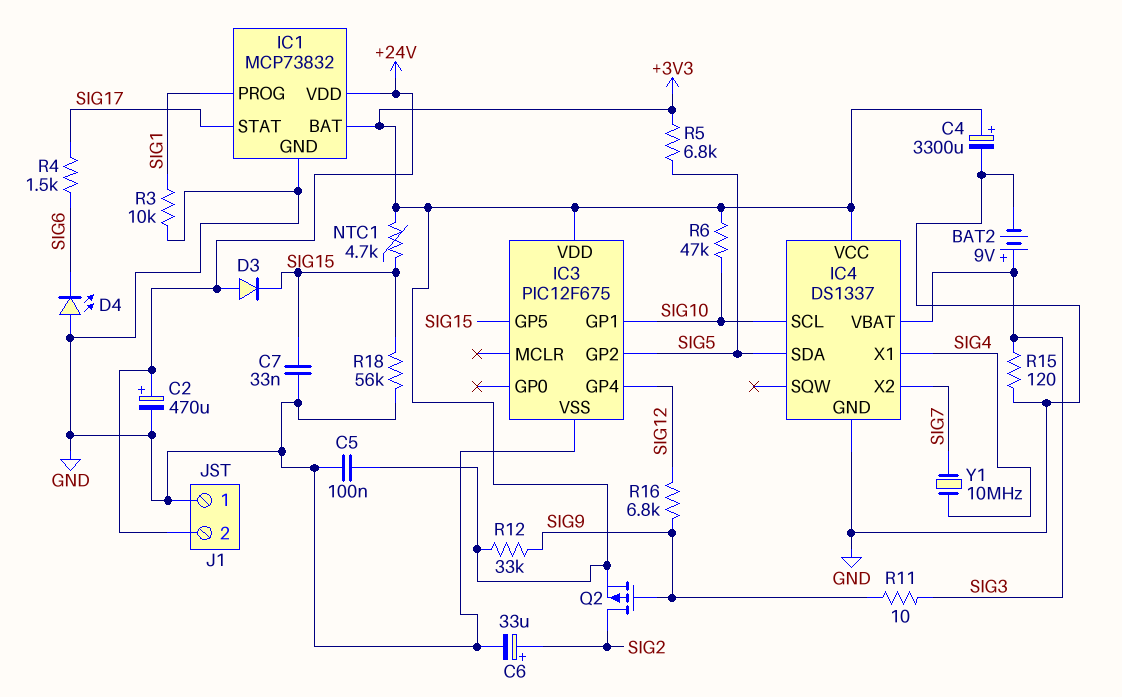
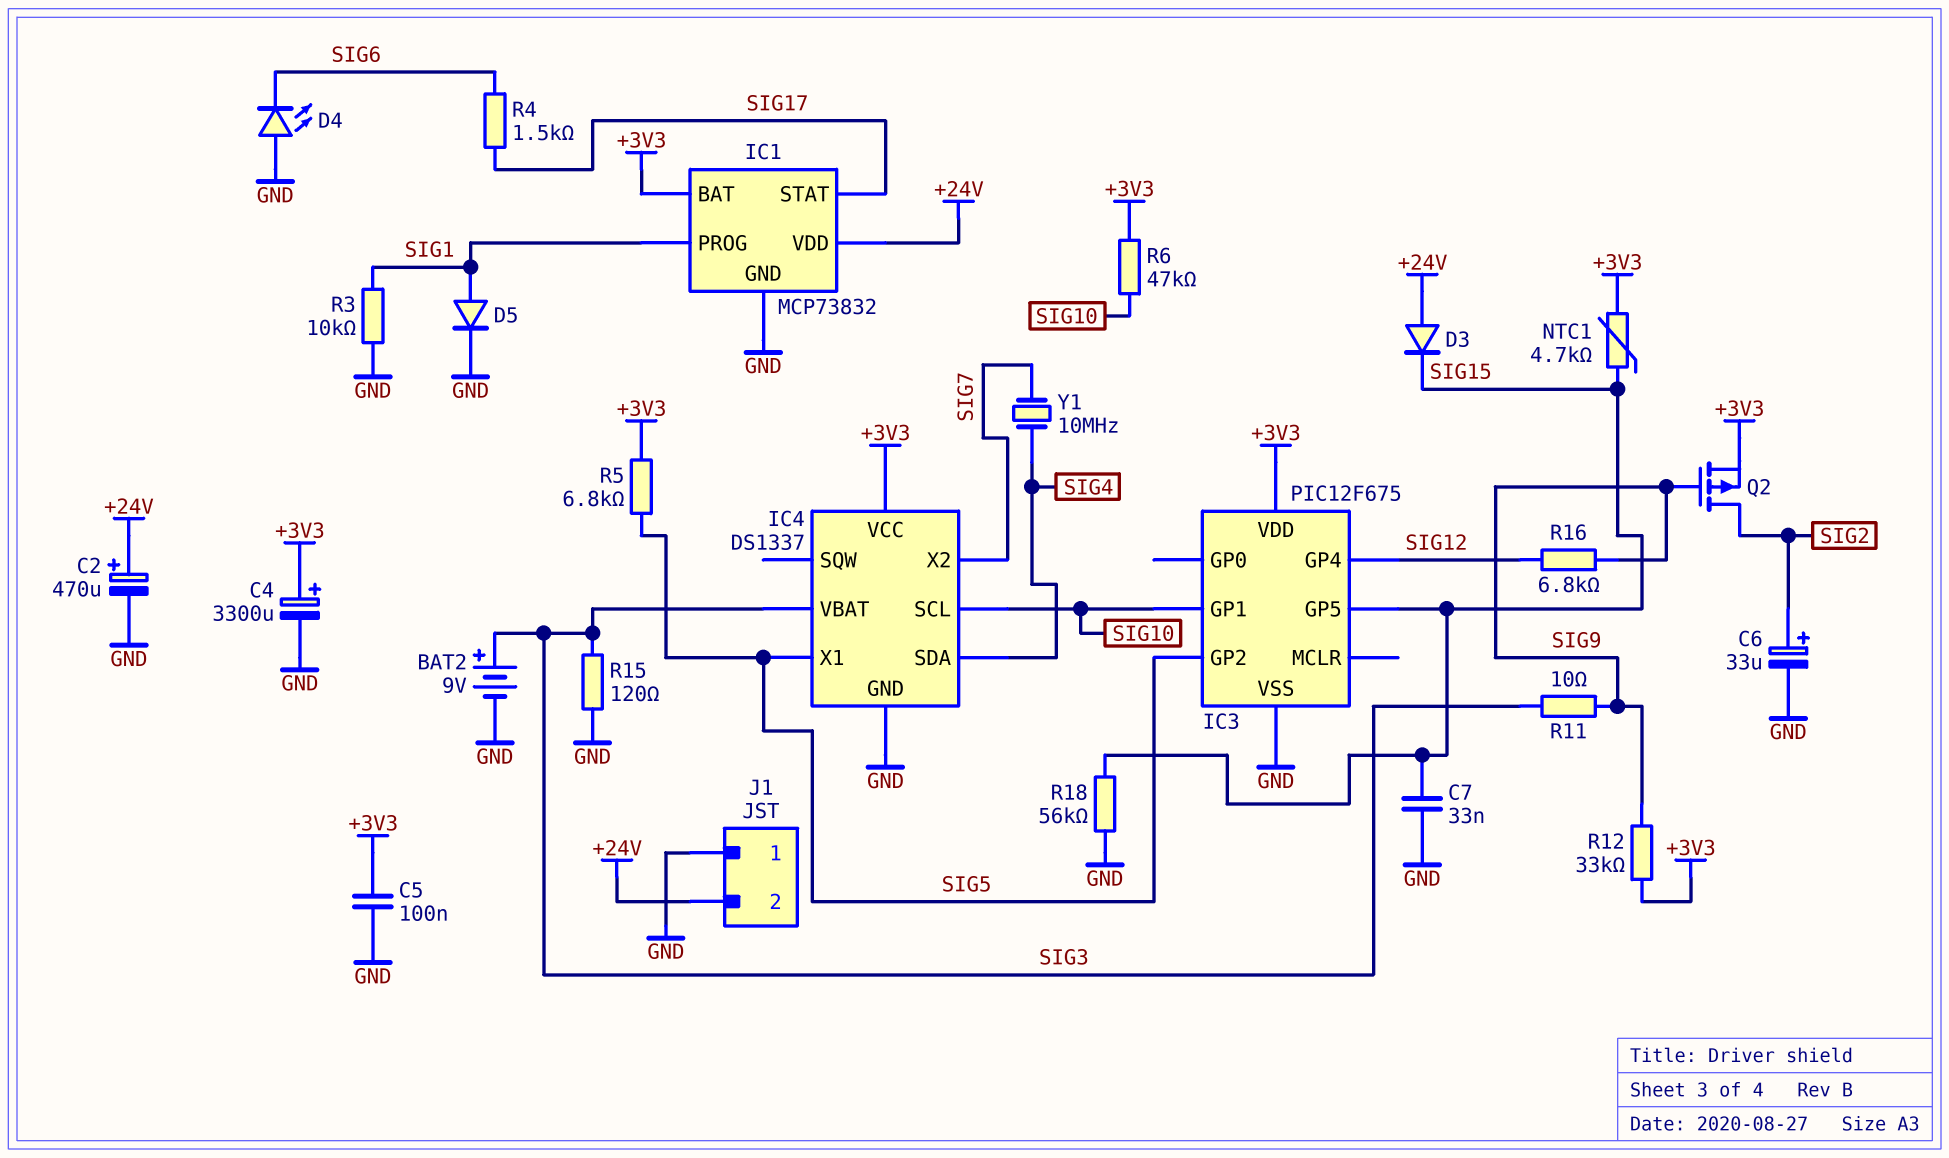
D5: none -> diode (A SIG1, K GND)
IC4 pin SDA: SIG5 -> SIG4
IC4 pin X1: SIG4 -> SIG5

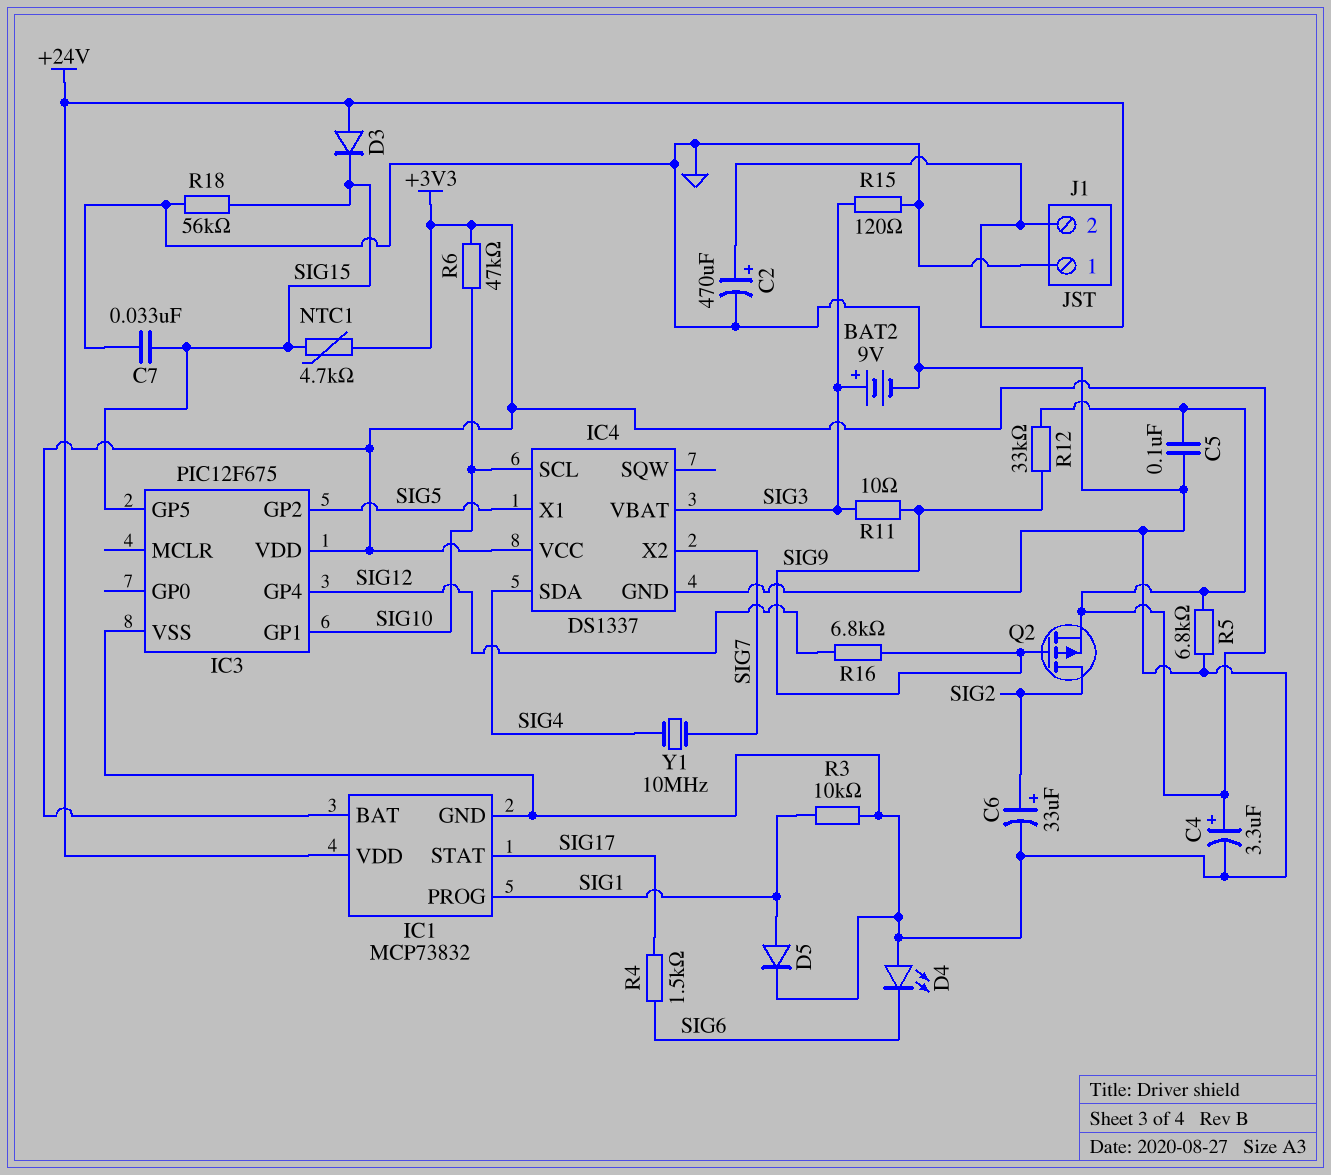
C4: 3300uF (plus +3V3, minus GND) -> 3.3uF (plus +3V3, minus GND)
R5: 6.8k (+3V3, SIG5) -> 6.8k (+3V3, GND)

